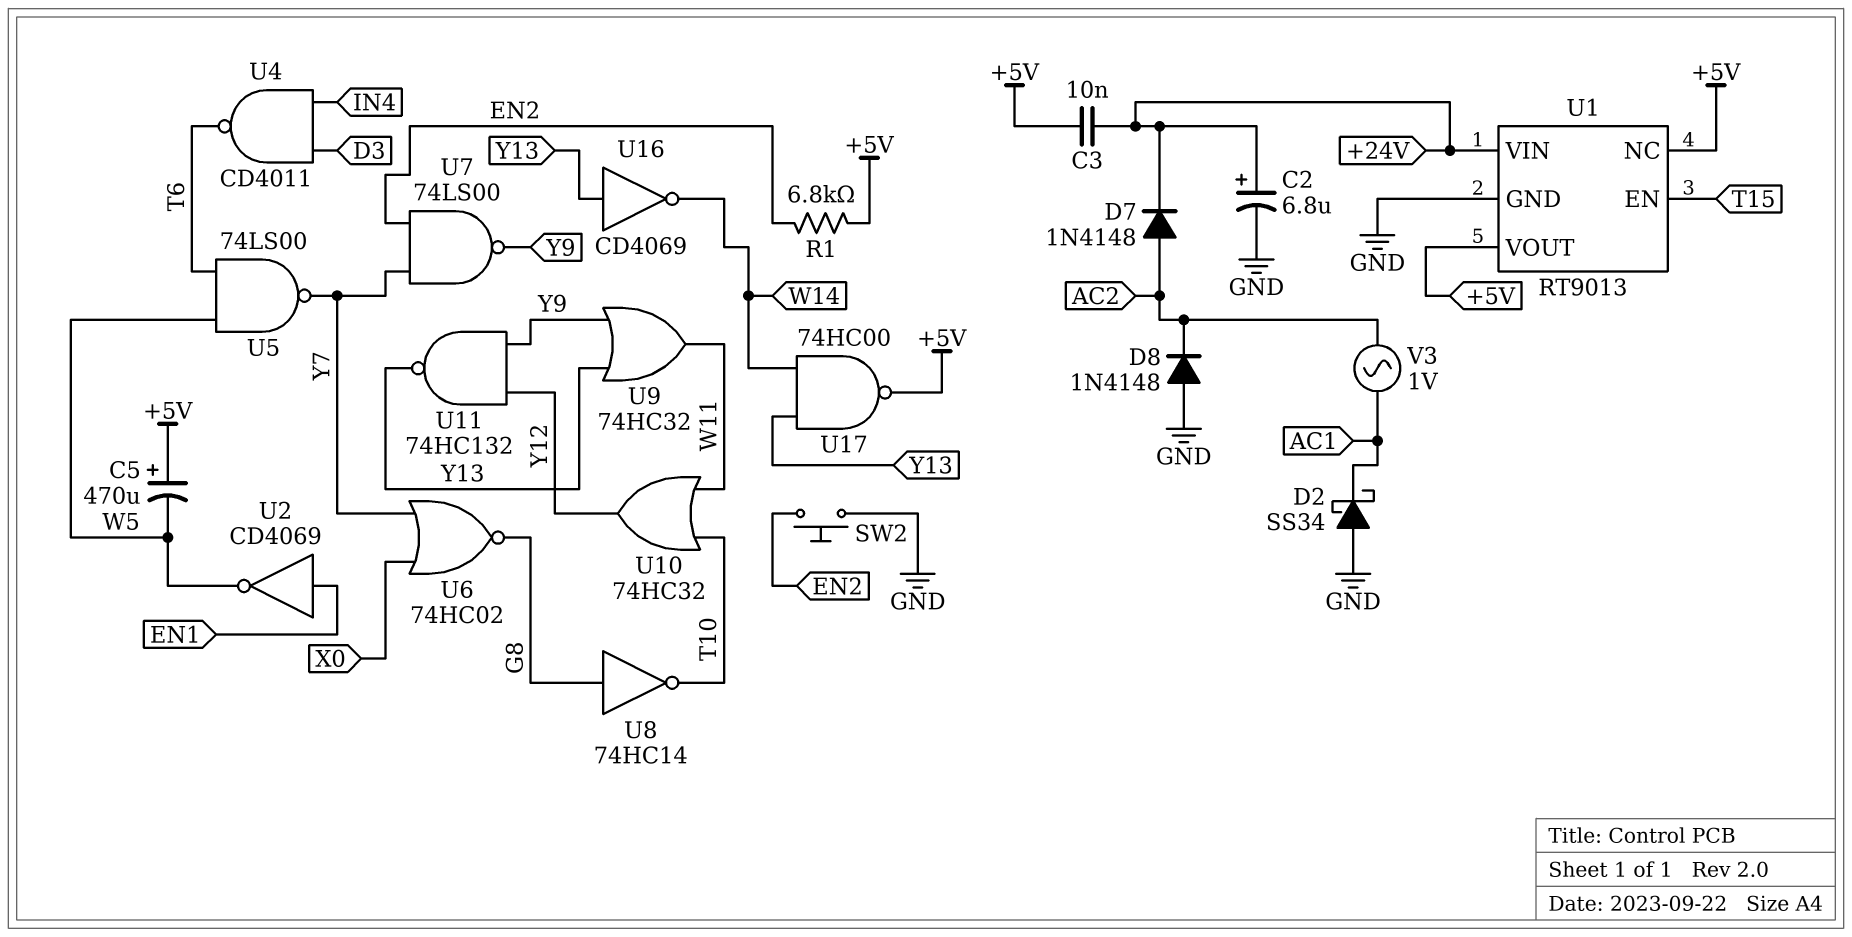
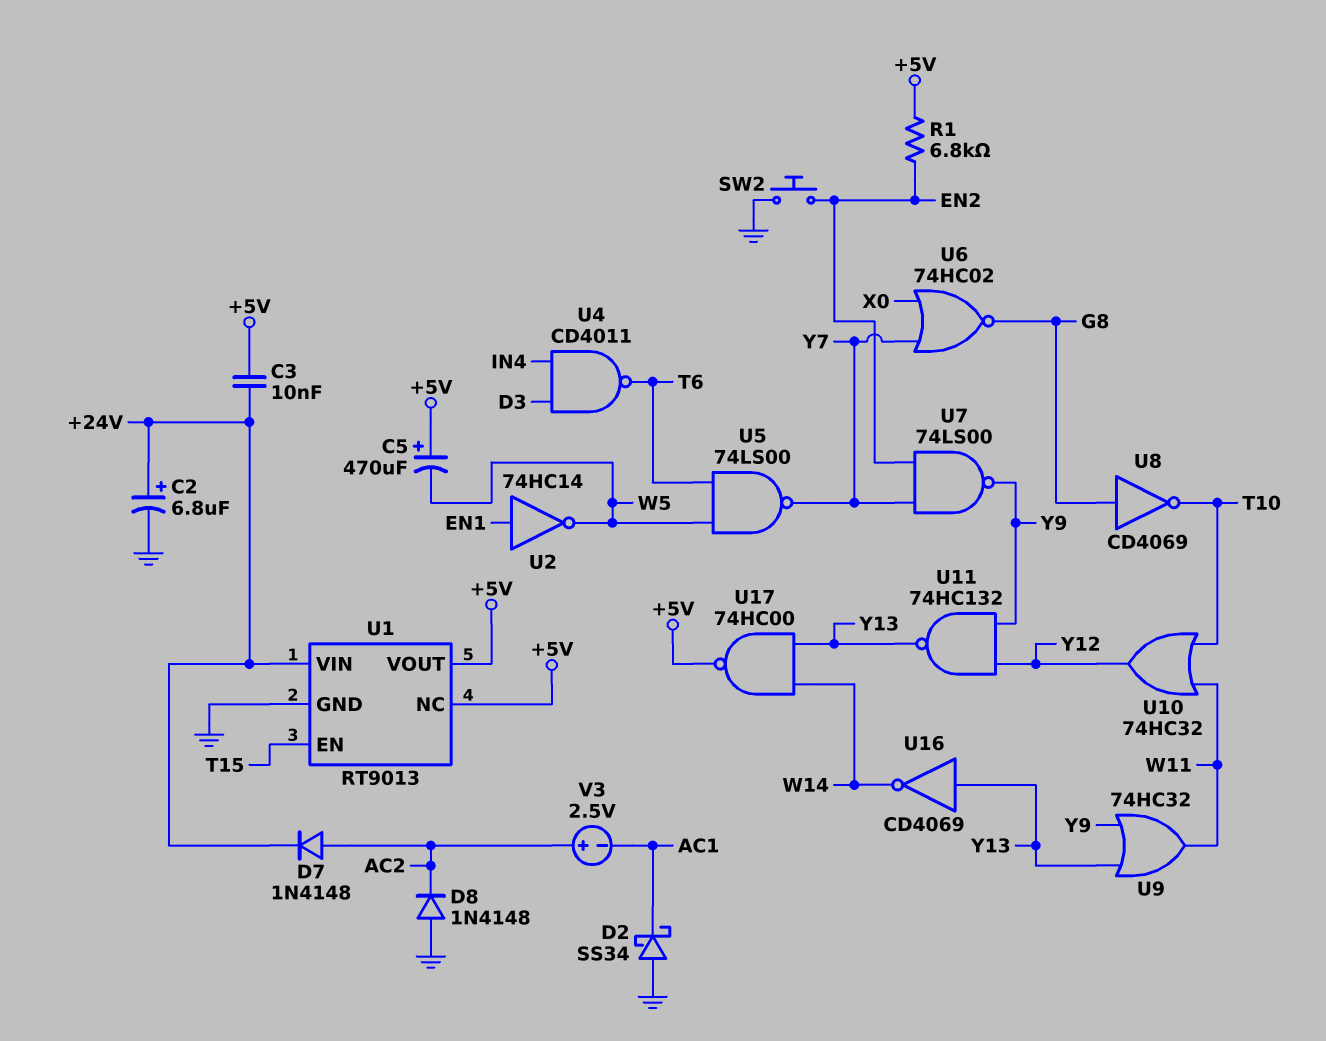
U2: NOT CD4069 (in EN1, out W5) -> NOT 74HC14 (in EN1, out W5)
U8: NOT 74HC14 (in G8, out T10) -> NOT CD4069 (in G8, out T10)
V3: AC 1V (AC1, AC2) -> 2.5V (plus AC2, minus AC1)

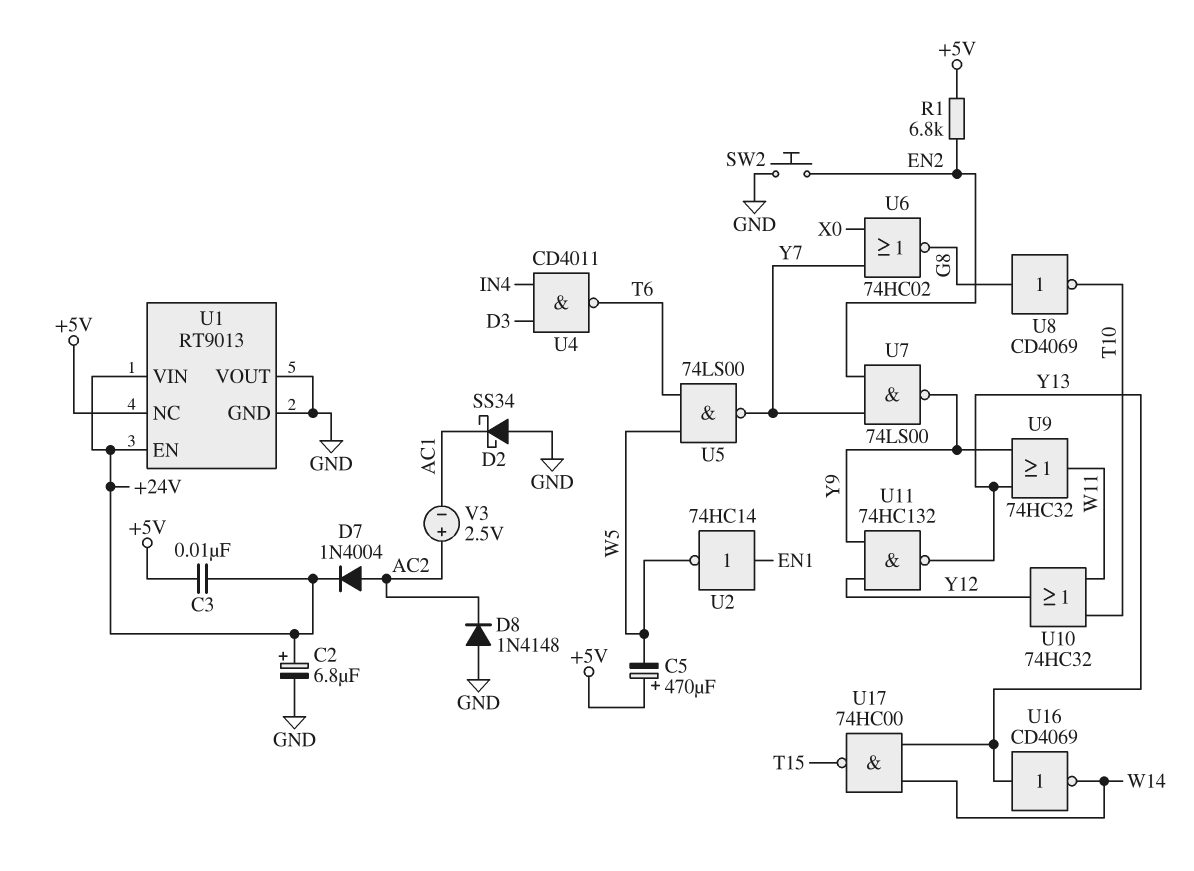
D7: diode 1N4148 (A AC2, K +24V) -> diode 1N4004 (A AC2, K +24V)
U1 pin EN: T15 -> +24V
U1 pin VOUT: +5V -> GND
U17: NAND 74HC00 (in W14, in Y13, out +5V) -> NAND 74HC00 (in W14, in Y13, out T15)

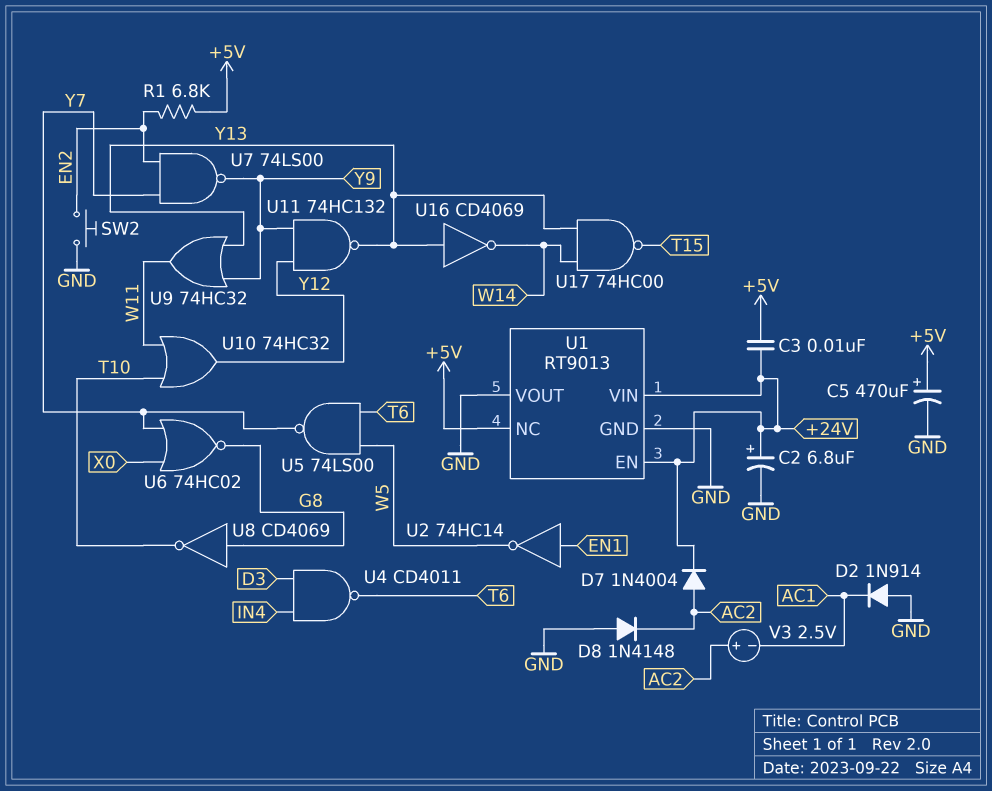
C5: 470uF (plus +5V, minus W5) -> 470uF (plus +5V, minus GND)
D2: schottky SS34 (A GND, K AC1) -> diode 1N914 (A GND, K AC1)

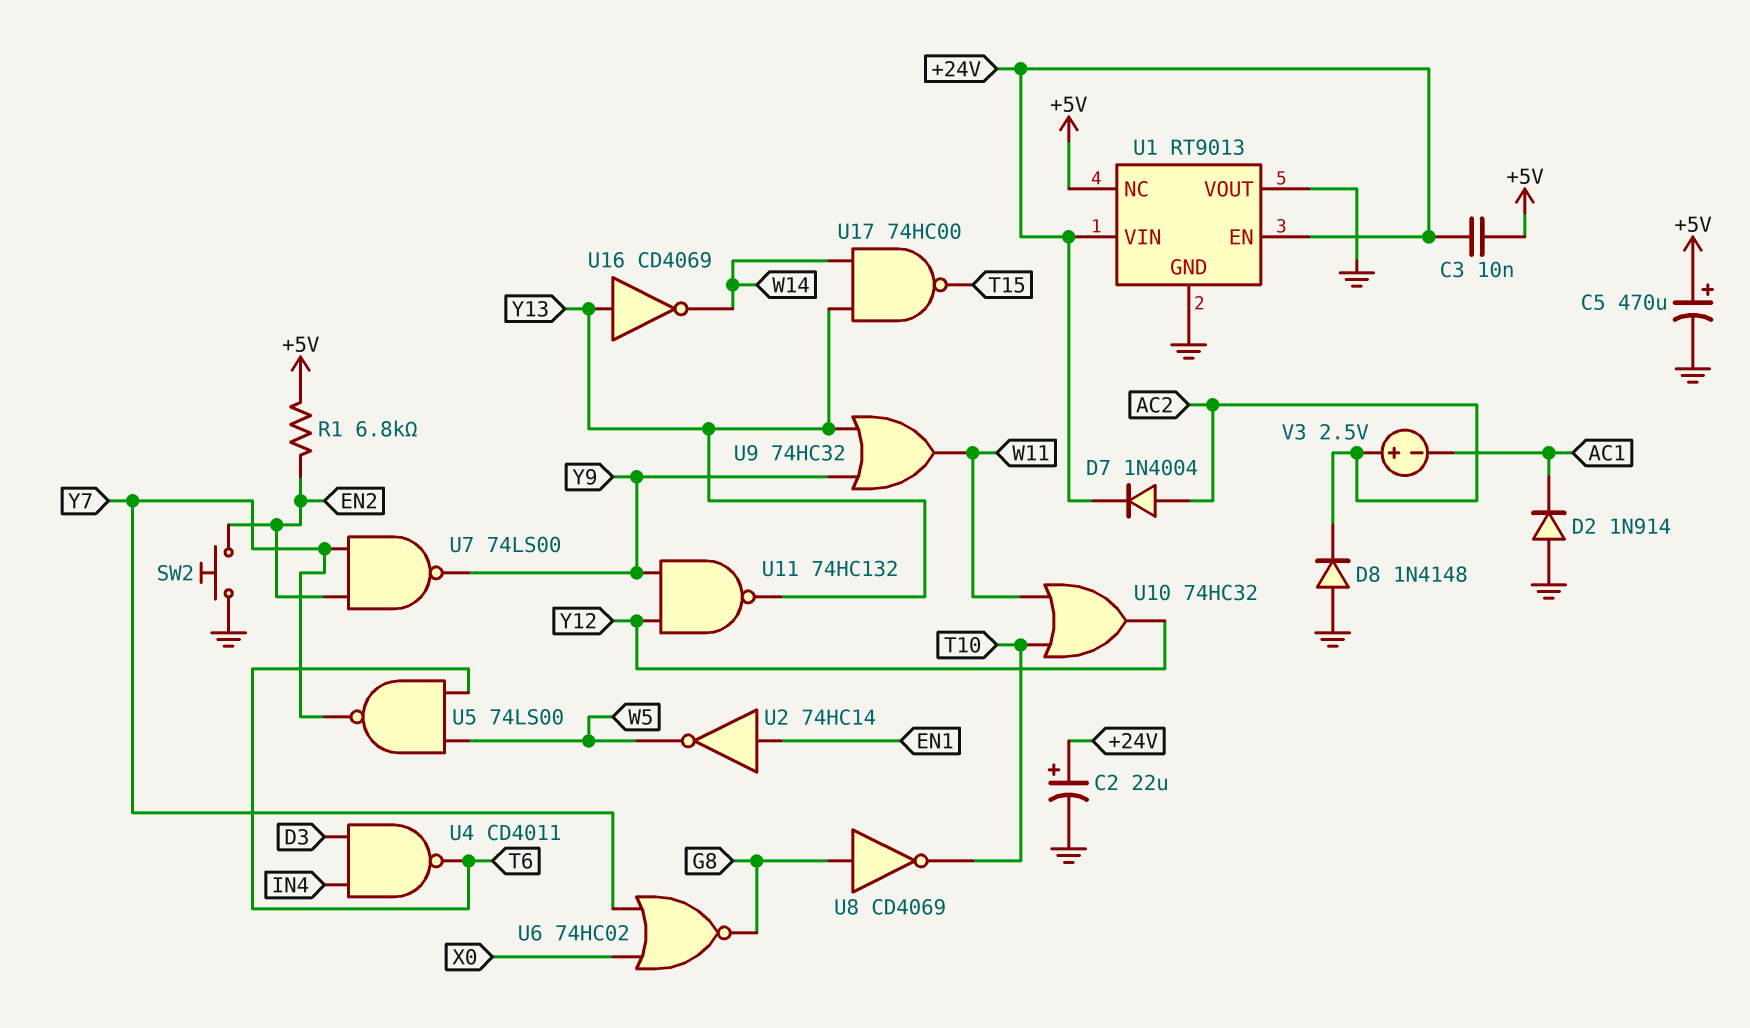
C2: 6.8uF (plus +24V, minus GND) -> 22uF (plus +24V, minus GND)

